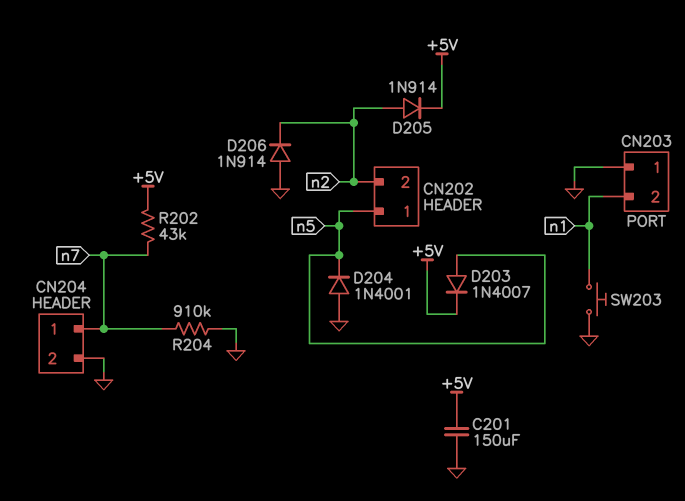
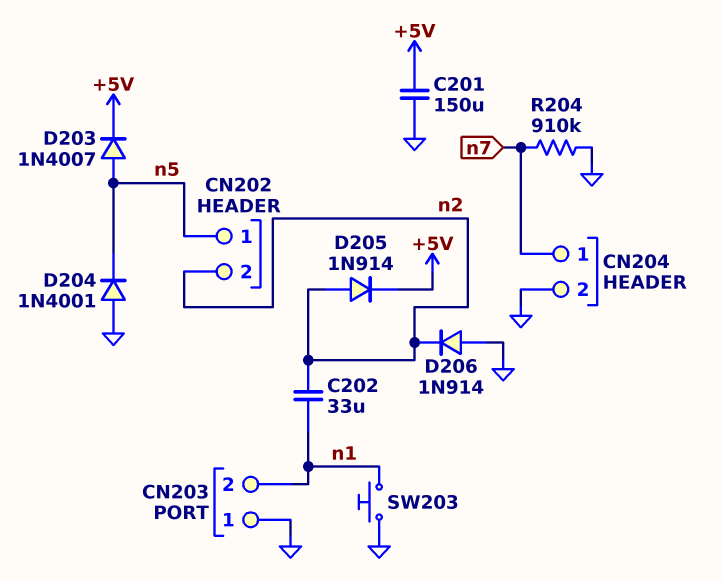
C202: none -> 33uF (n1, n2)
R202: 43k (+5V, n7) -> none

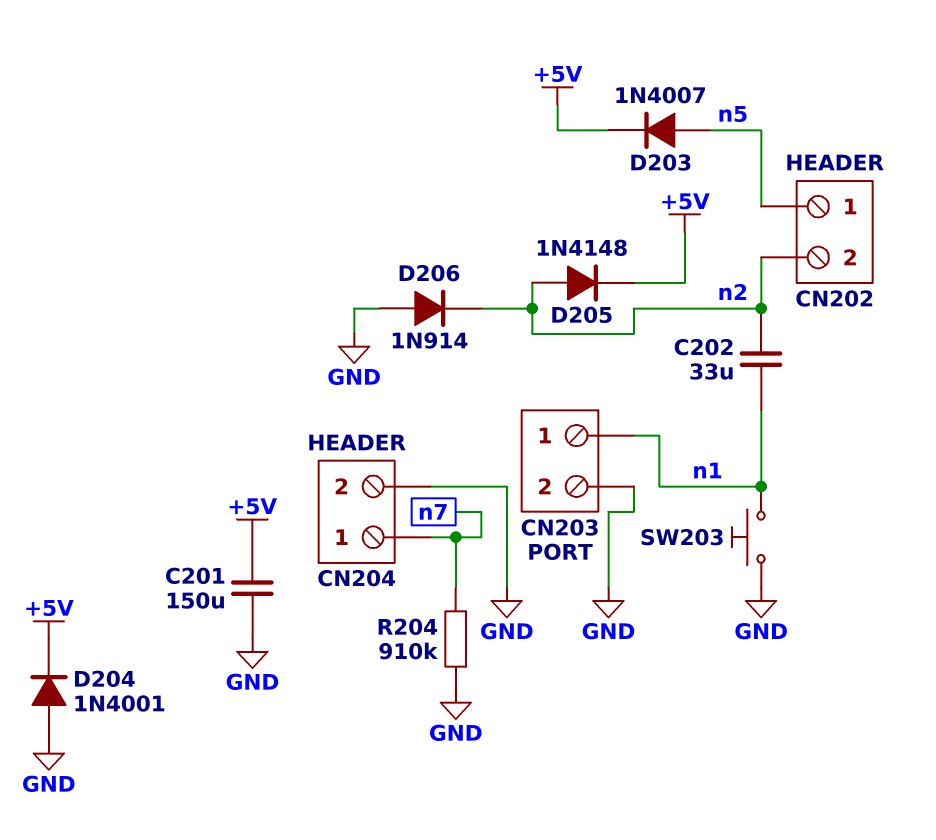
CN203 pin 1: GND -> n1
CN203 pin 2: n1 -> GND
D204: diode 1N4001 (A GND, K n5) -> diode 1N4001 (A GND, K +5V)
D205: diode 1N914 (A n2, K +5V) -> diode 1N4148 (A n2, K +5V)

